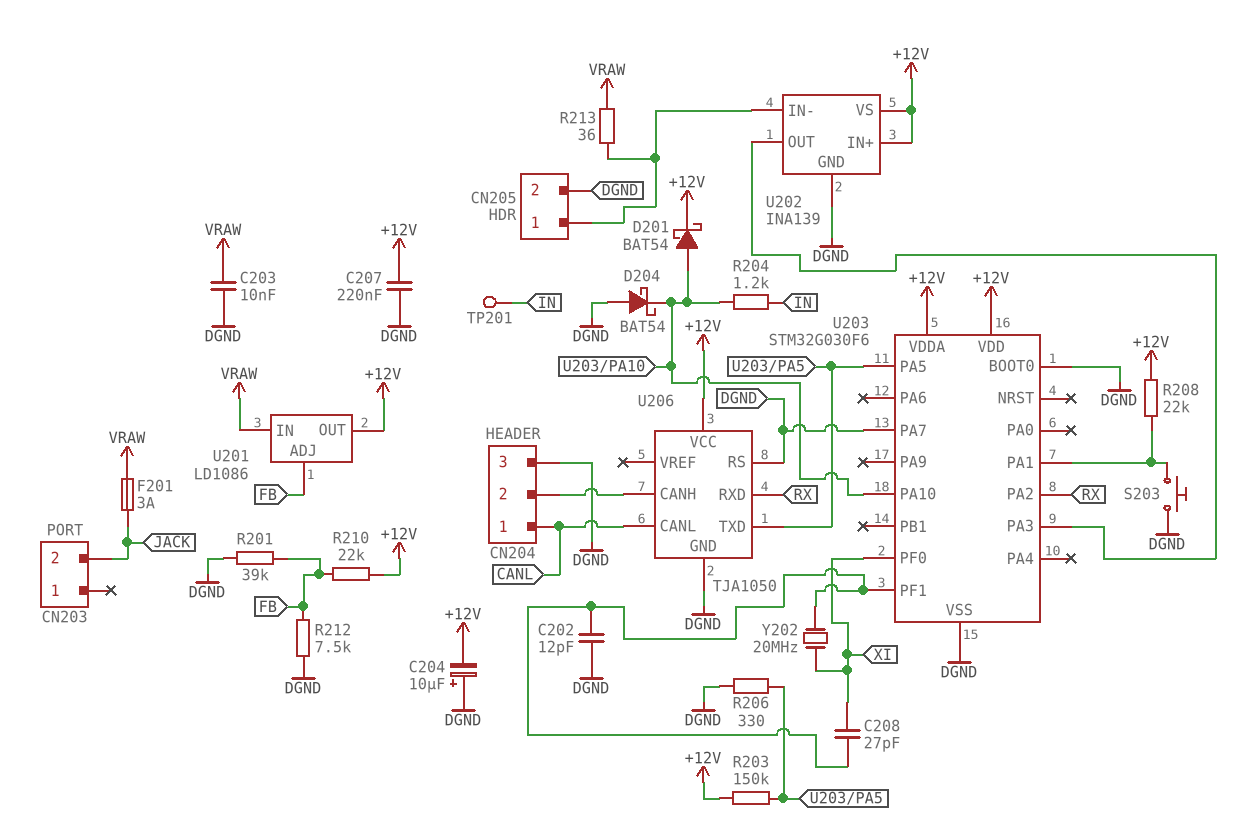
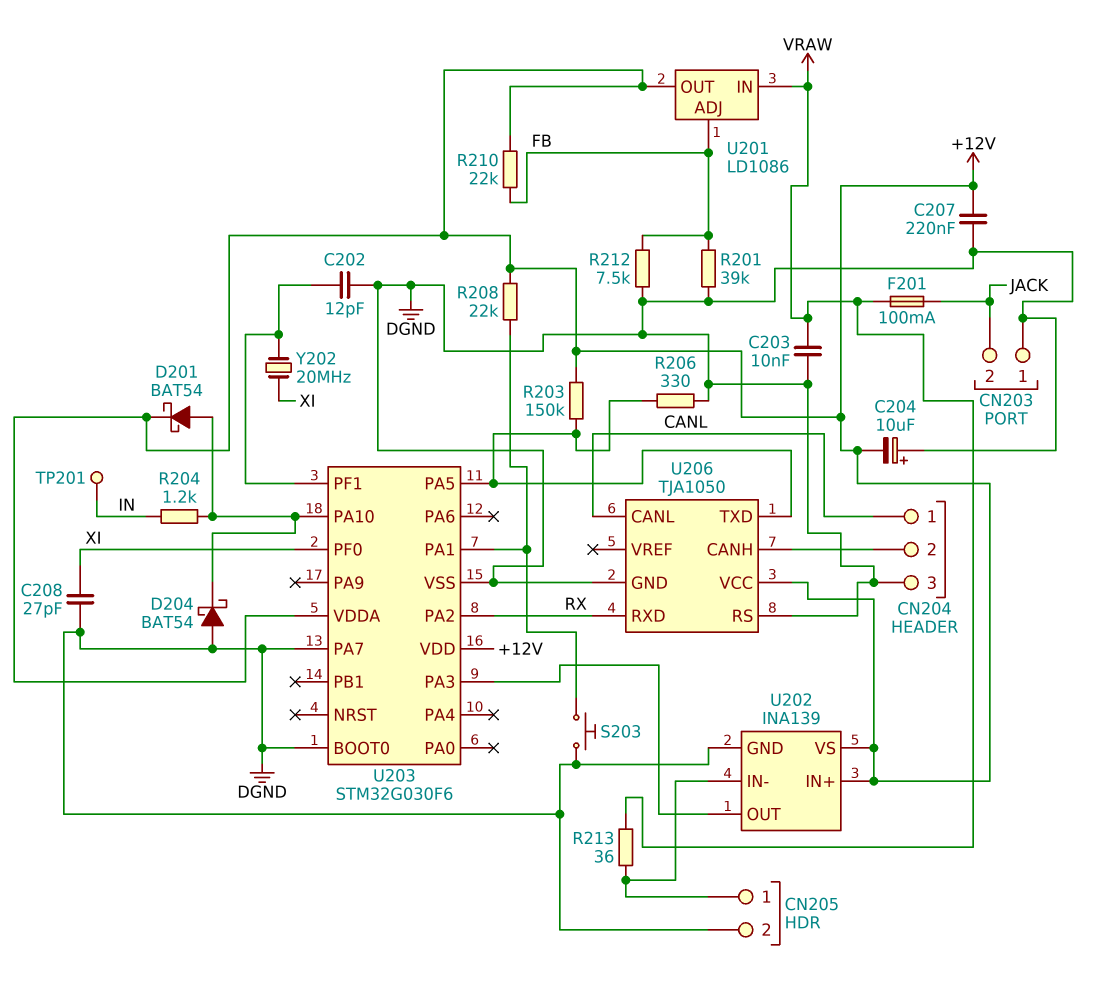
C208: 27pF (U203/PF1, XI) -> 27pF (DGND, XI)
CN203 pin 1: none -> DGND
F201: 3A (JACK, VRAW) -> 100mA (JACK, VRAW)

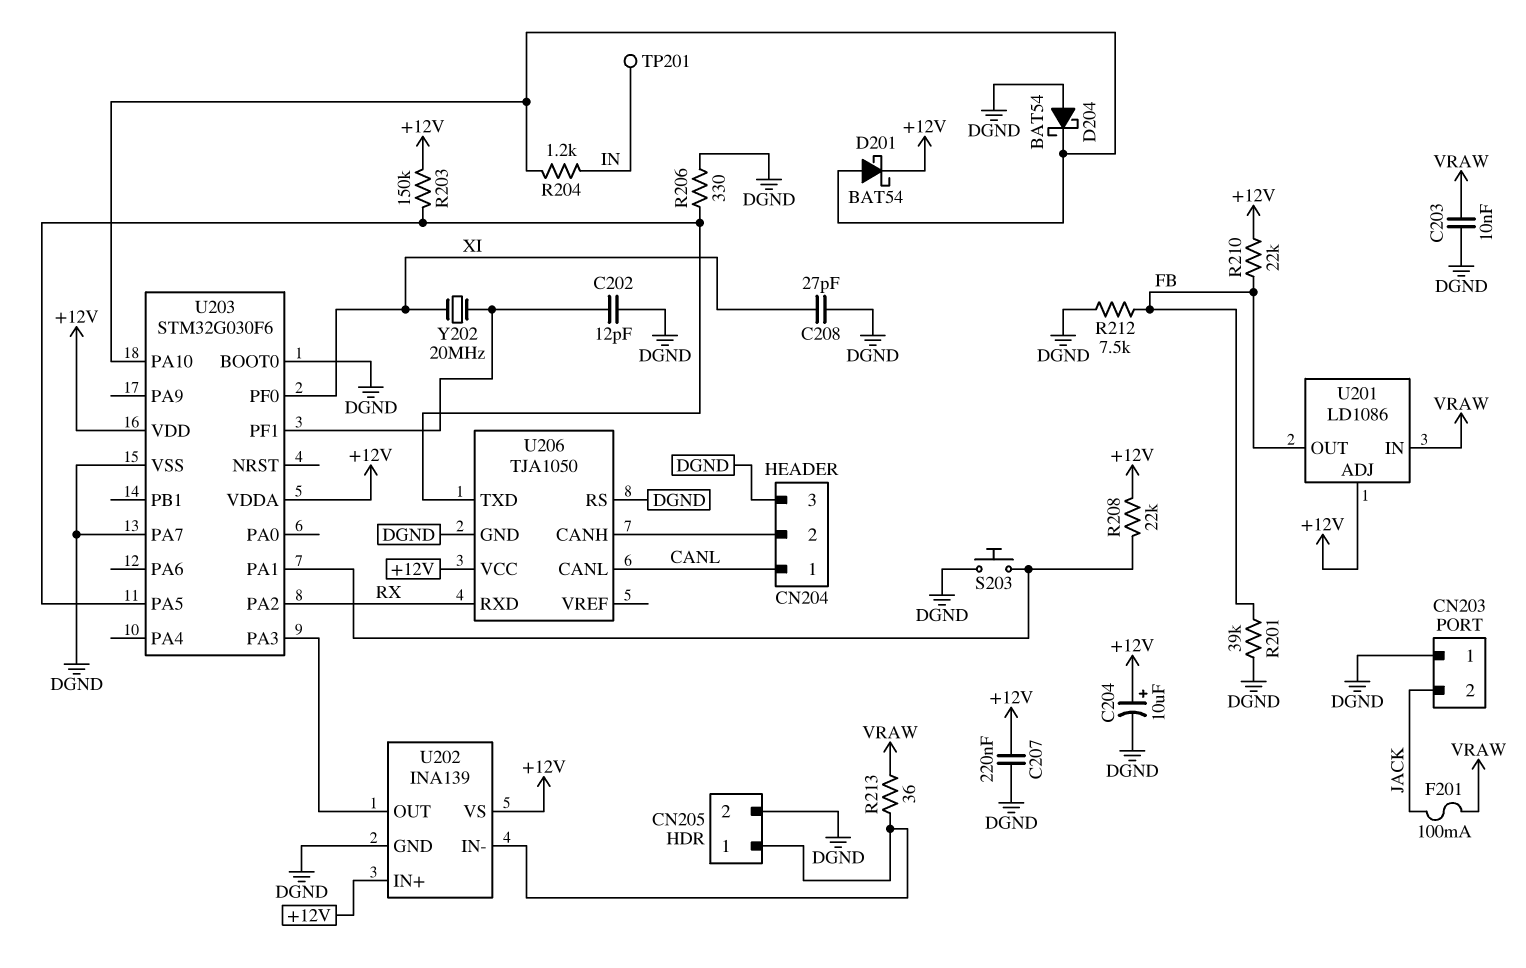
C204: 10uF (plus DGND, minus +12V) -> 10uF (plus +12V, minus DGND)
U201 pin ADJ: FB -> +12V
U201 pin OUT: +12V -> FB

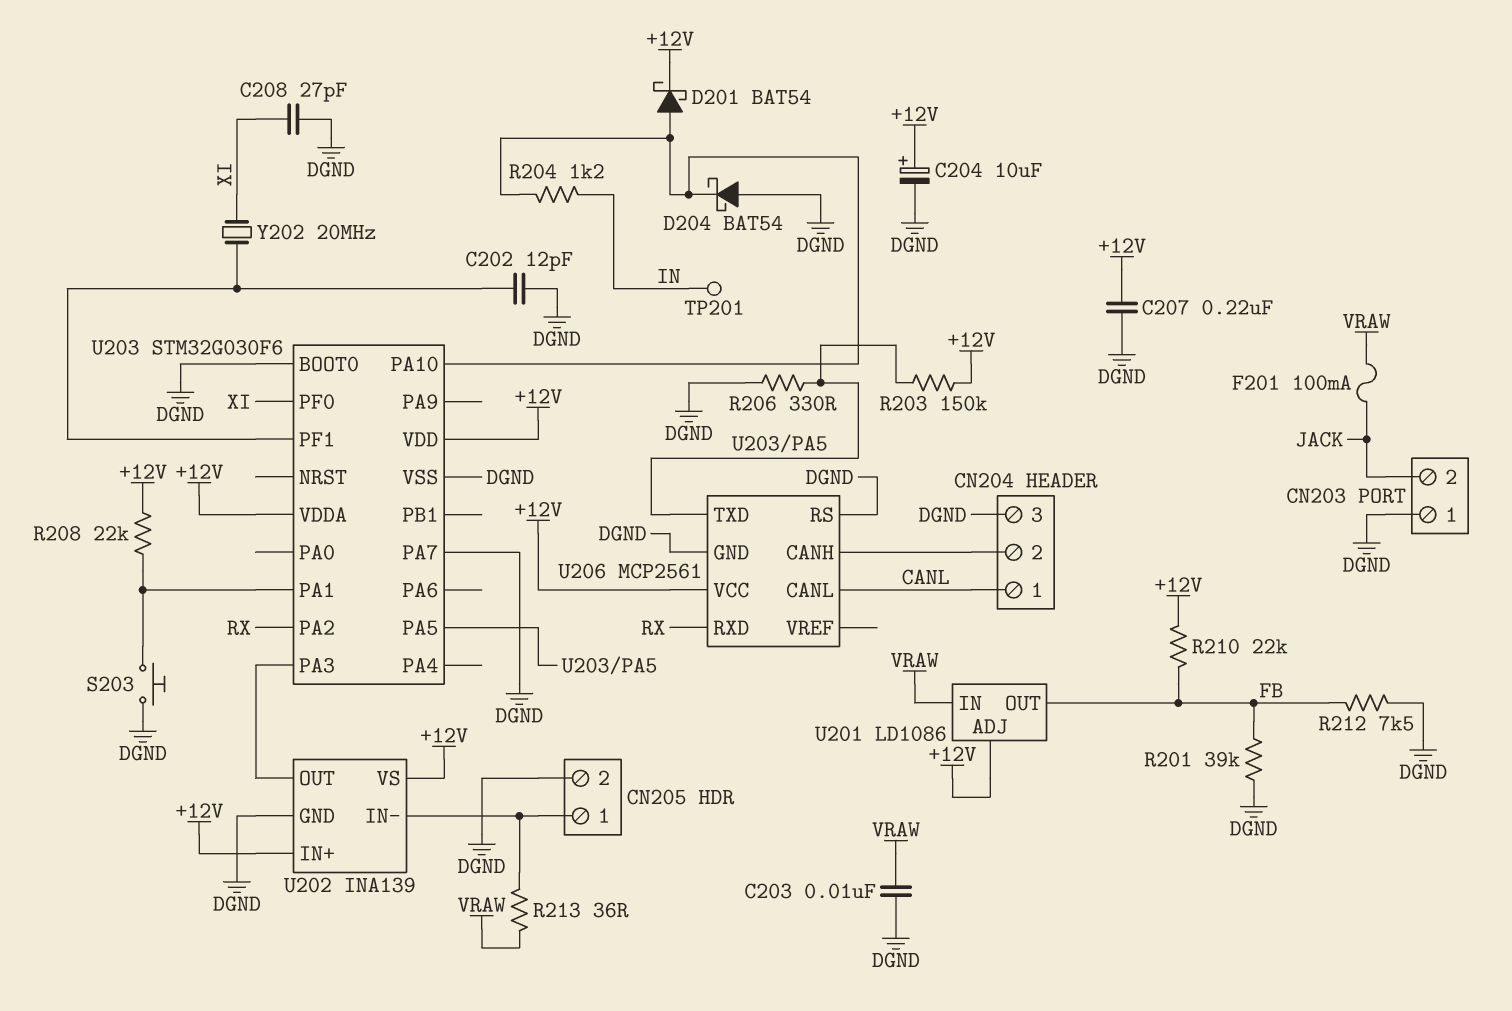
U206: TJA1050 -> MCP2561

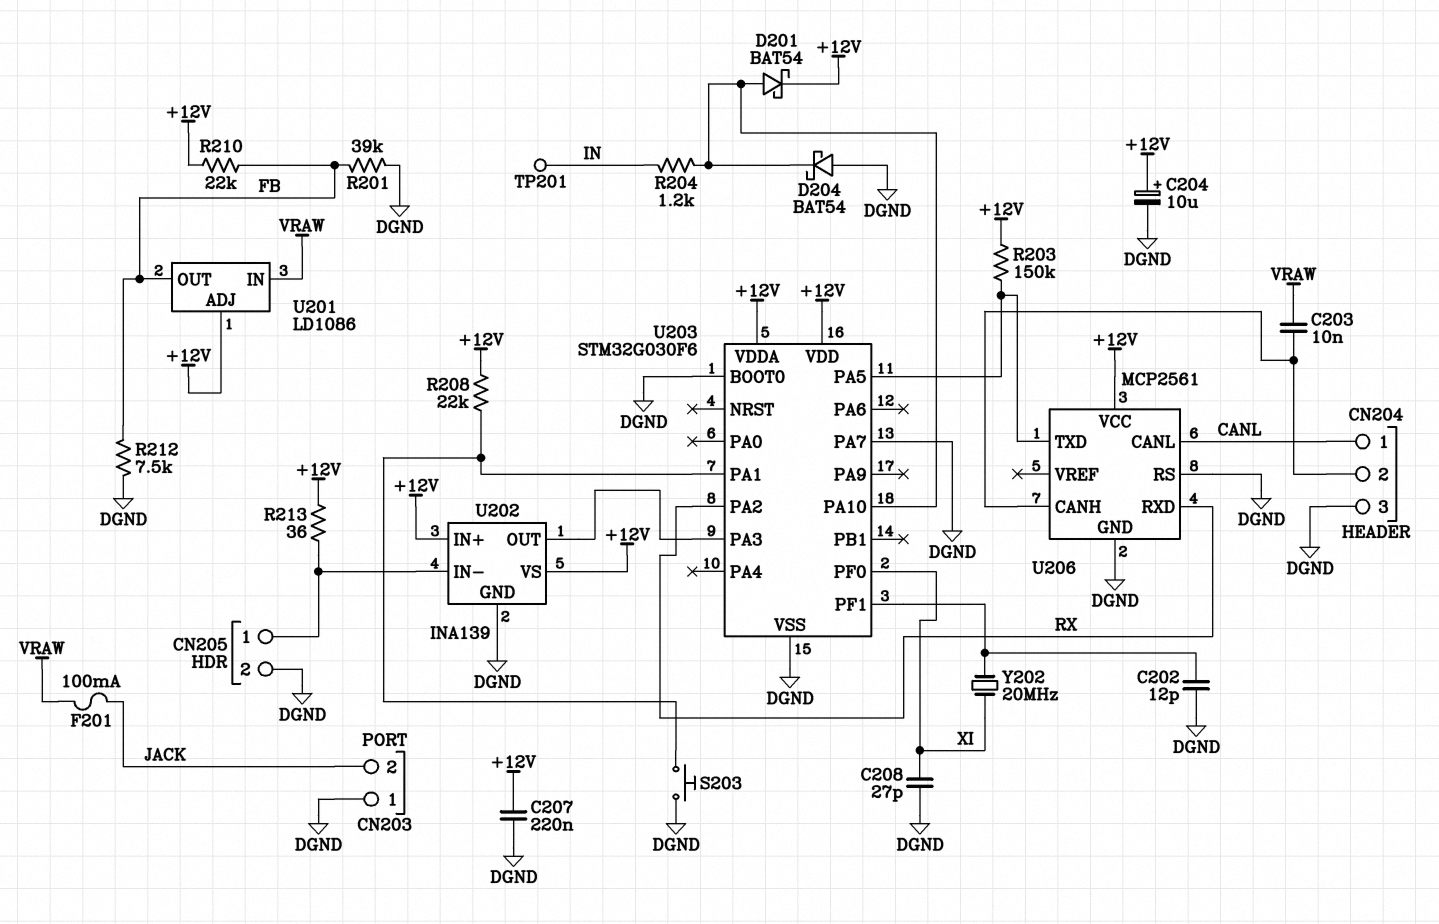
C203: 10nF (DGND, VRAW) -> 10nF (CN204/2, VRAW)
R206: 330 (DGND, U203/PA5) -> none
R213: 36 (CN205/1, VRAW) -> 36 (+12V, CN205/1)

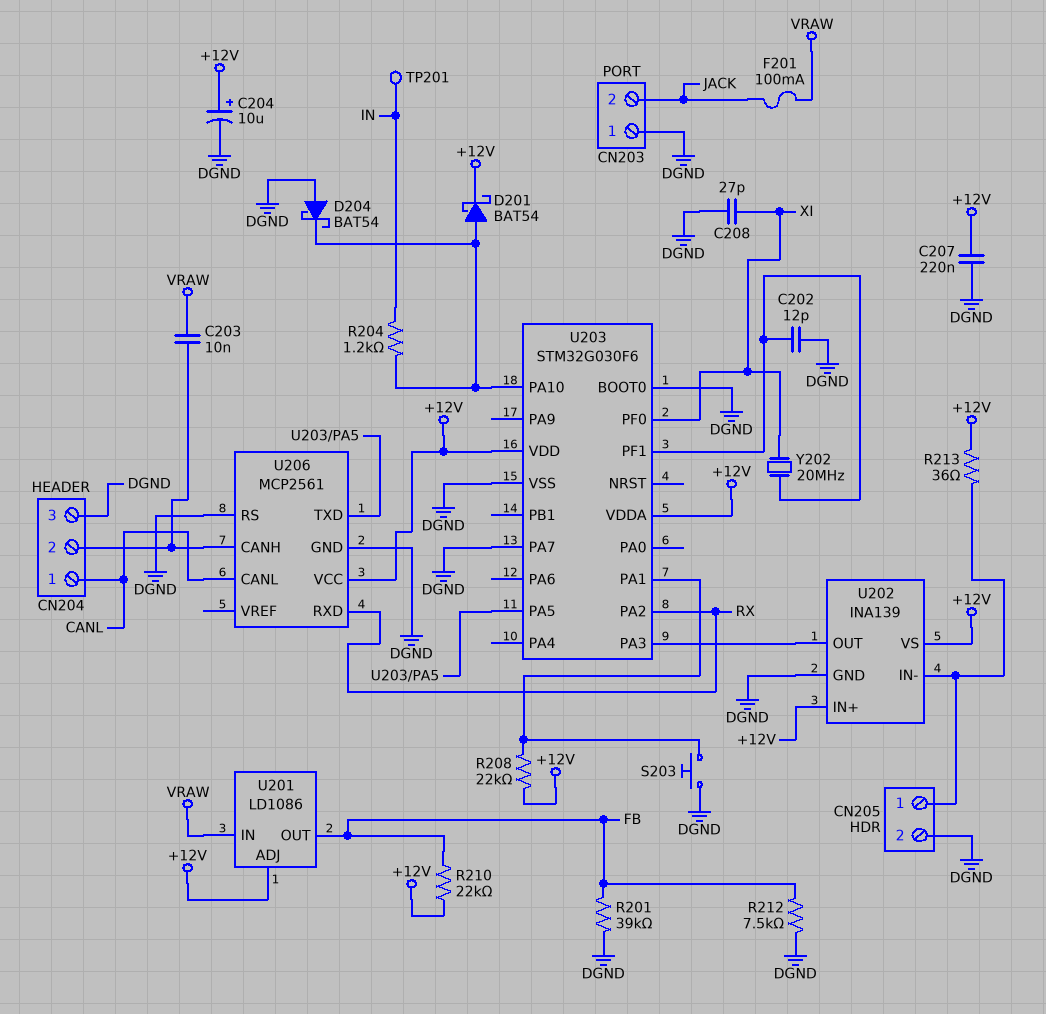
R203: 150k (+12V, U203/PA5) -> none

